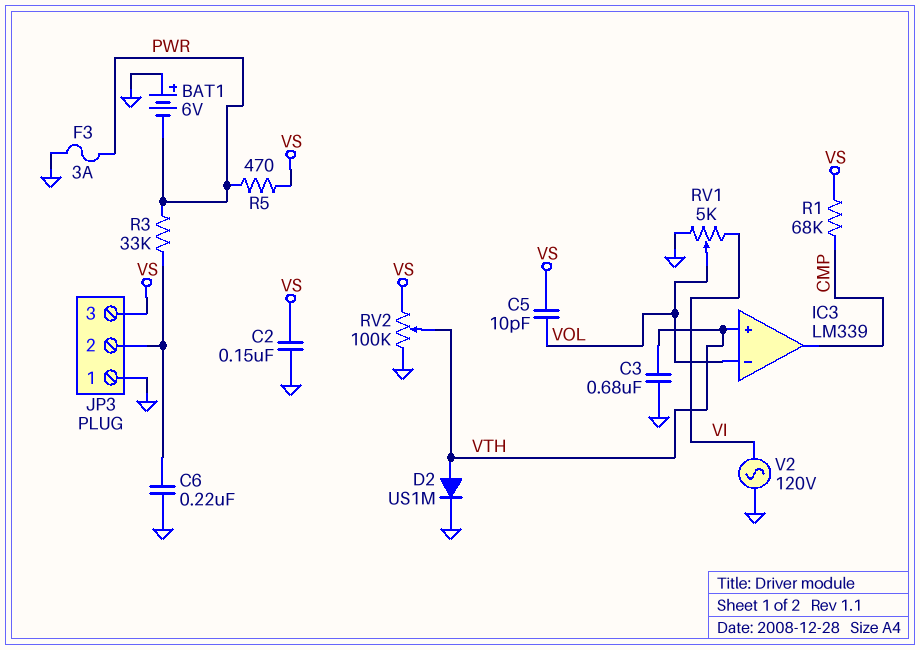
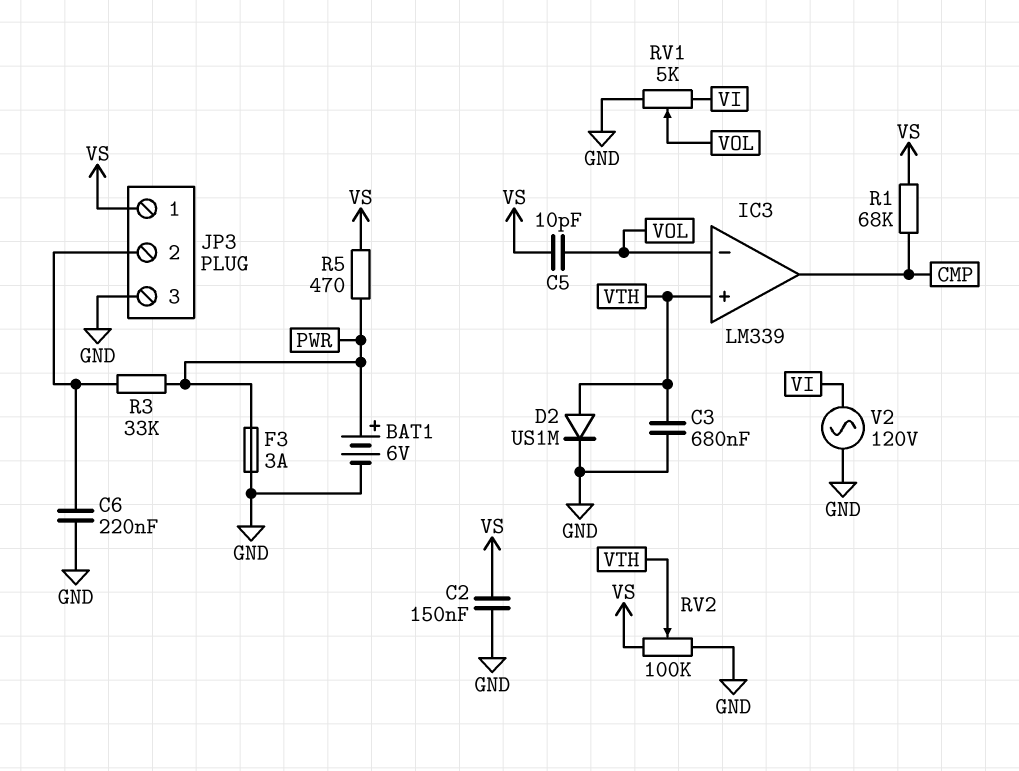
BAT1: 6V (plus GND, minus PWR) -> 6V (plus PWR, minus GND)
JP3 pin 1: GND -> VS
JP3 pin 3: VS -> GND

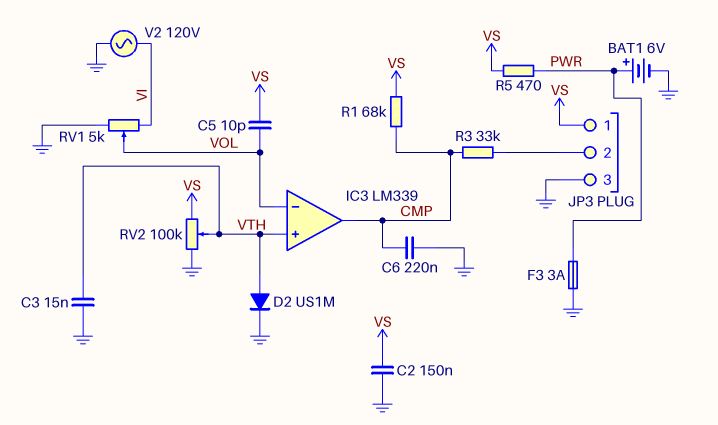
C3: 680nF (GND, VTH) -> 15nF (GND, VTH)
C6: 220nF (GND, JP3/2) -> 220nF (CMP, GND)
R3: 33k (JP3/2, PWR) -> 33k (CMP, JP3/2)

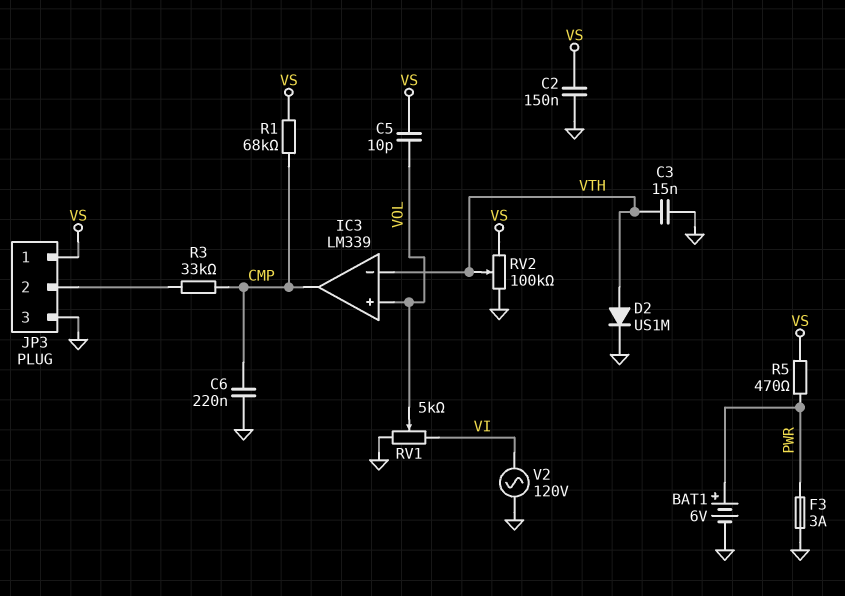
IC3 pin in+: VTH -> VOL
IC3 pin in-: VOL -> VTH

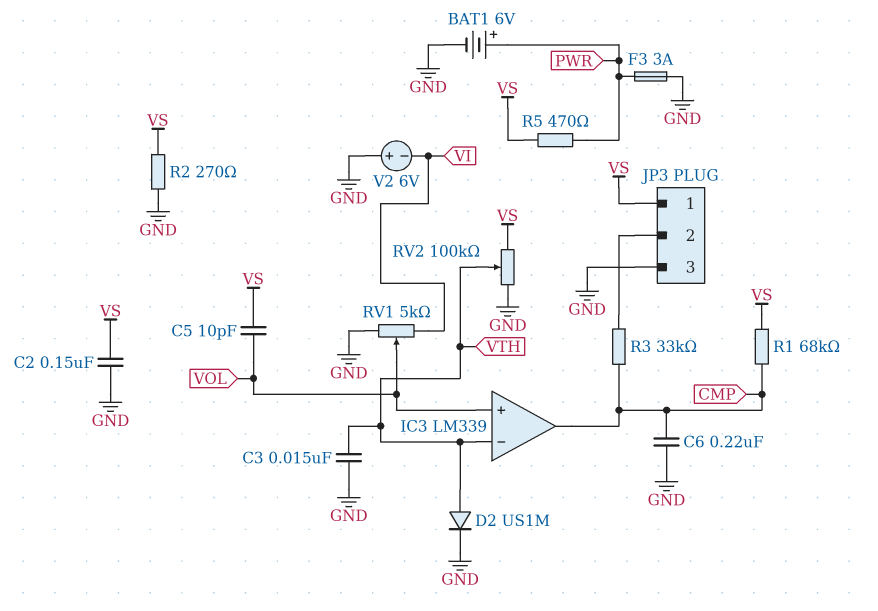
R2: none -> 270 (GND, VS)
V2: AC 120V (GND, VI) -> 6V (plus GND, minus VI)

